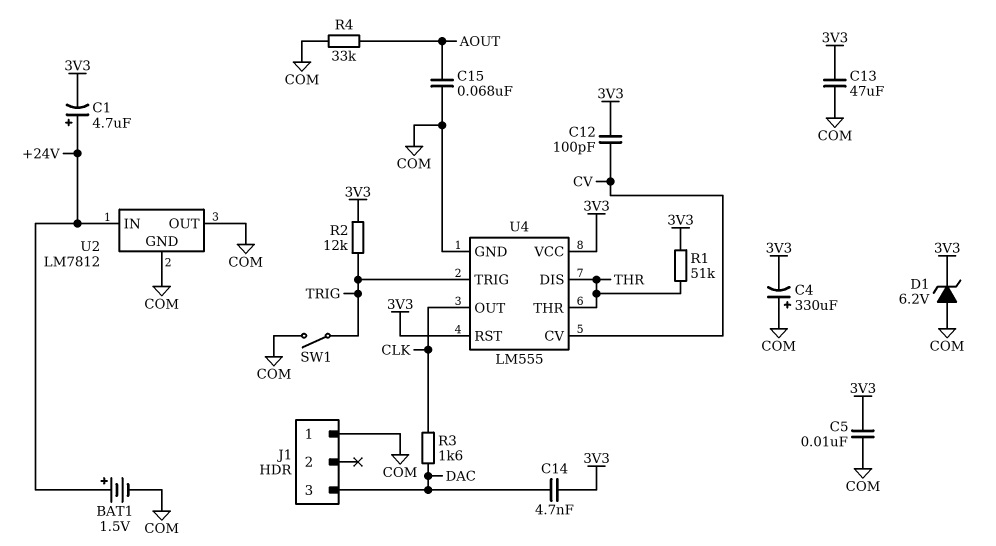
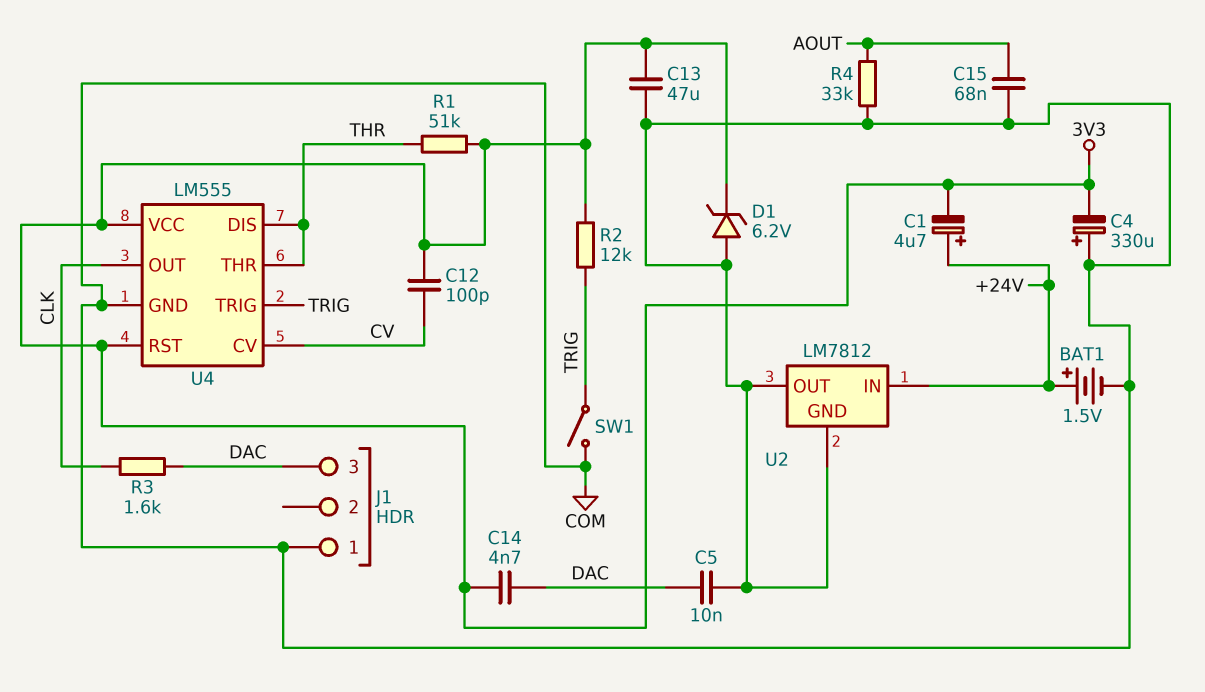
C5: 10nF (3V3, COM) -> 10nF (COM, DAC)

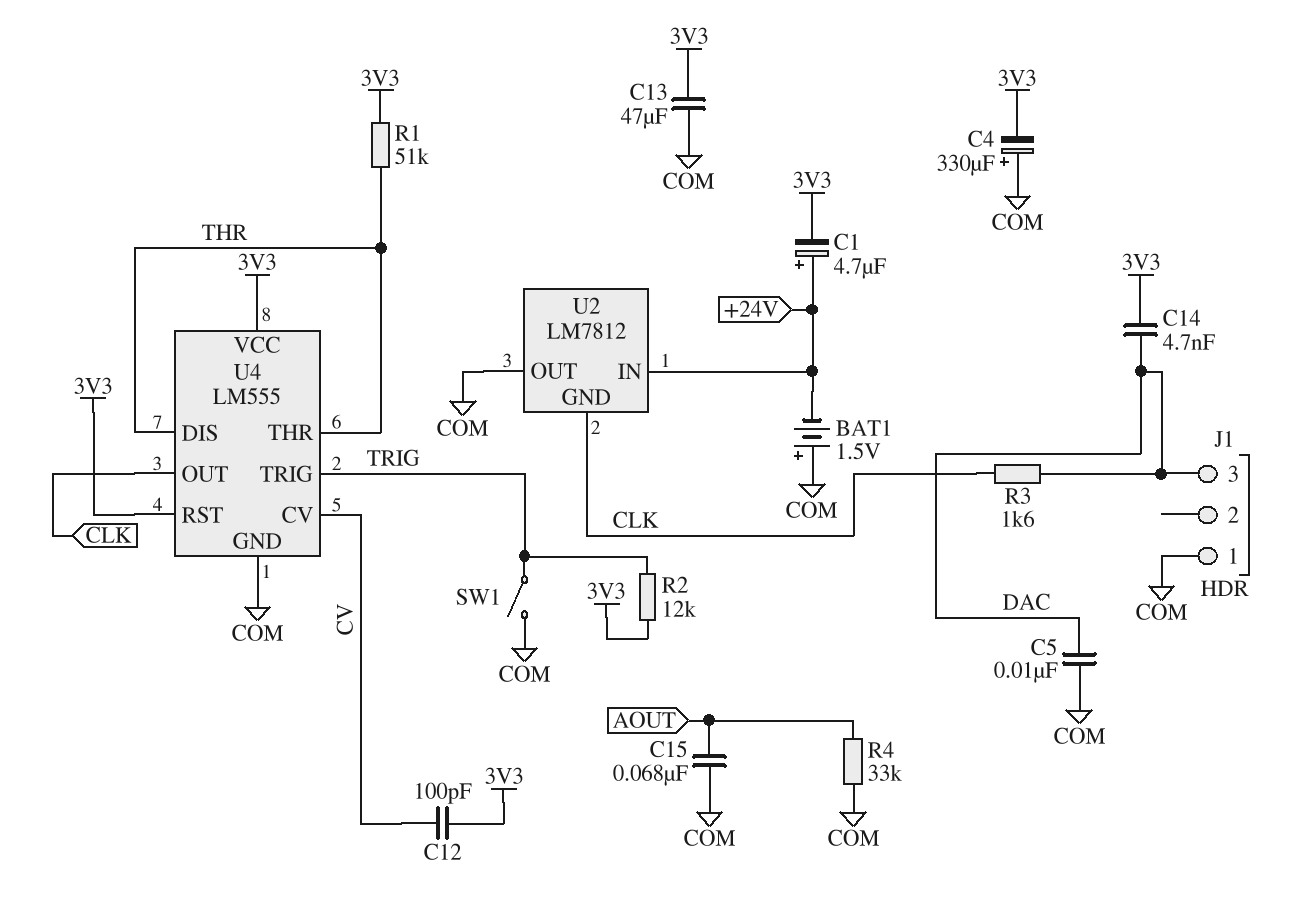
BAT1: 1.5V (plus +24V, minus COM) -> 1.5V (plus COM, minus +24V)
D1: zener 6.2V (A COM, K 3V3) -> none
U2 pin GND: COM -> CLK

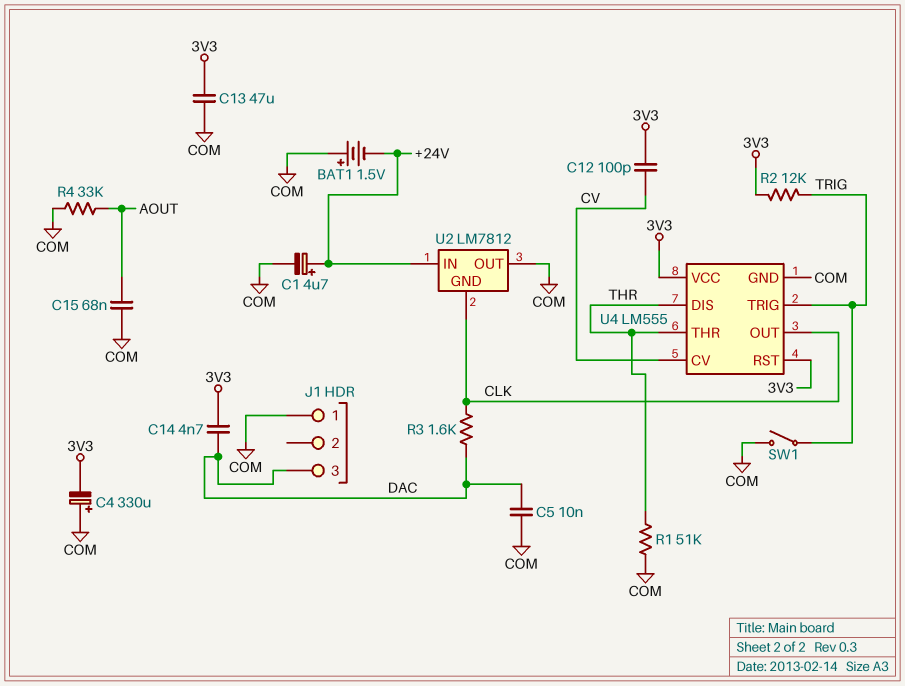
C1: 4.7uF (plus +24V, minus 3V3) -> 4.7uF (plus +24V, minus COM)
R1: 51k (3V3, THR) -> 51k (COM, THR)

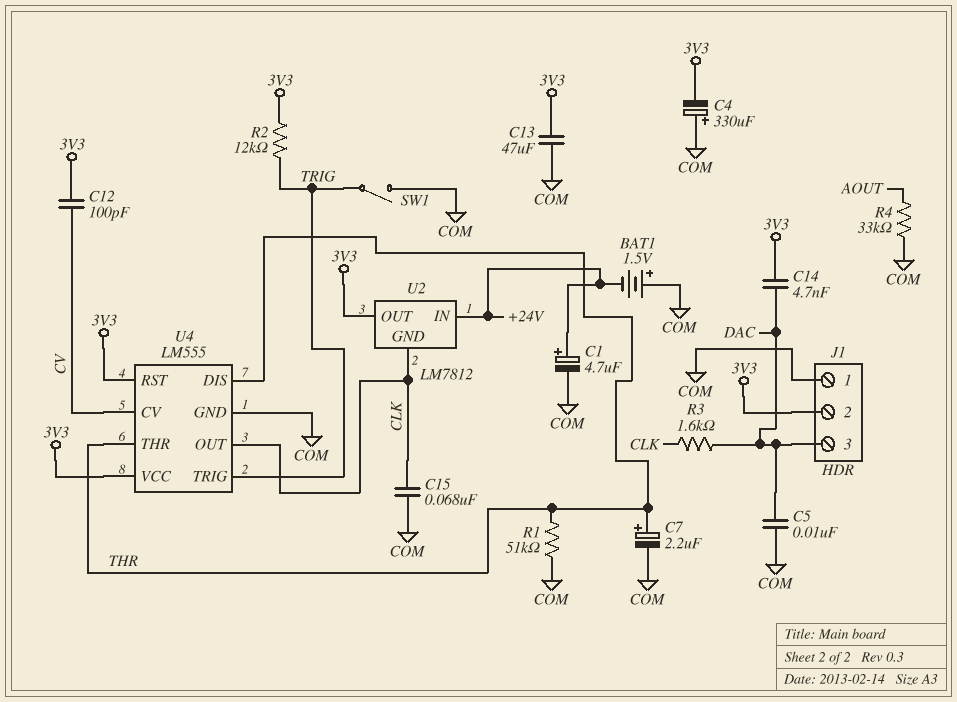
C7: none -> 2.2uF (plus THR, minus COM)
C15: 68nF (AOUT, COM) -> 68nF (CLK, COM)
J1 pin 2: none -> 3V3
U2 pin OUT: COM -> 3V3

